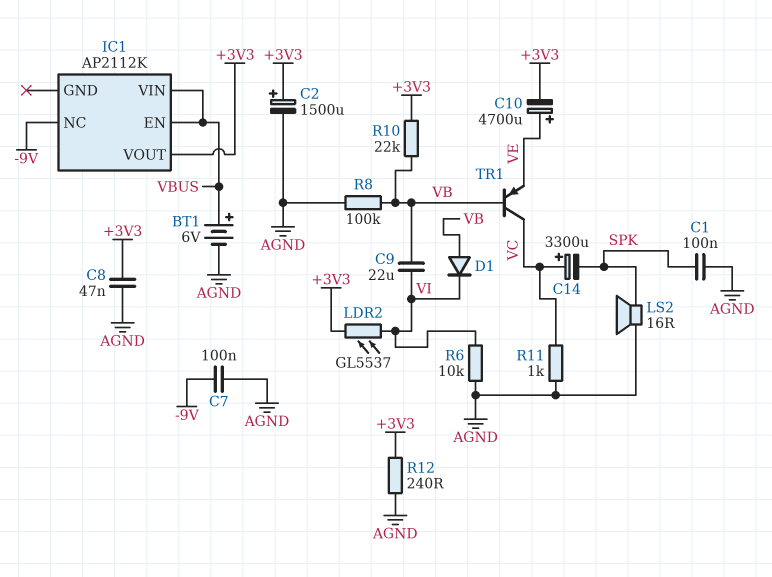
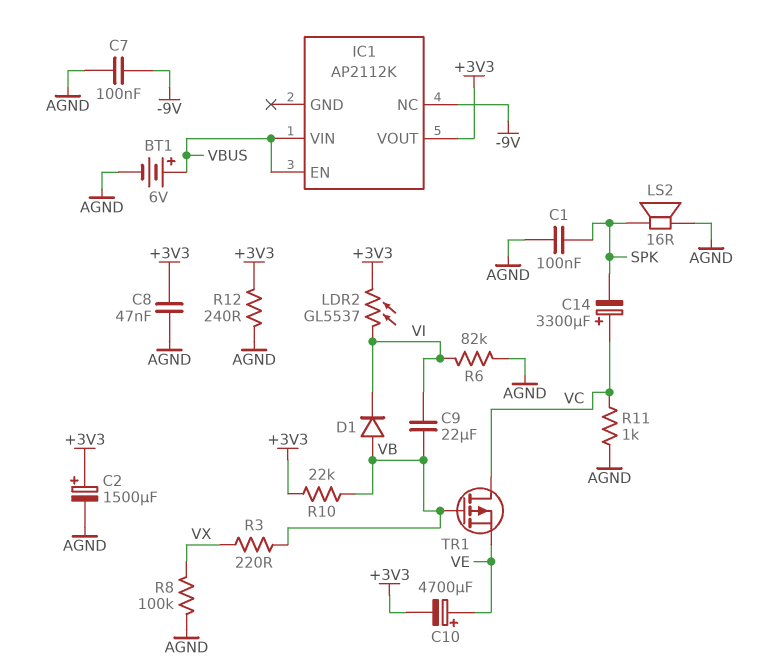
R3: none -> 220 (VB, VX)
R6: 10k (AGND, VI) -> 82k (AGND, VI)
R8: 100k (AGND, VB) -> 100k (AGND, VX)
TR1: PNP (B VB, C VC, E VE) -> PMOS (G VB, D VC, S VE)

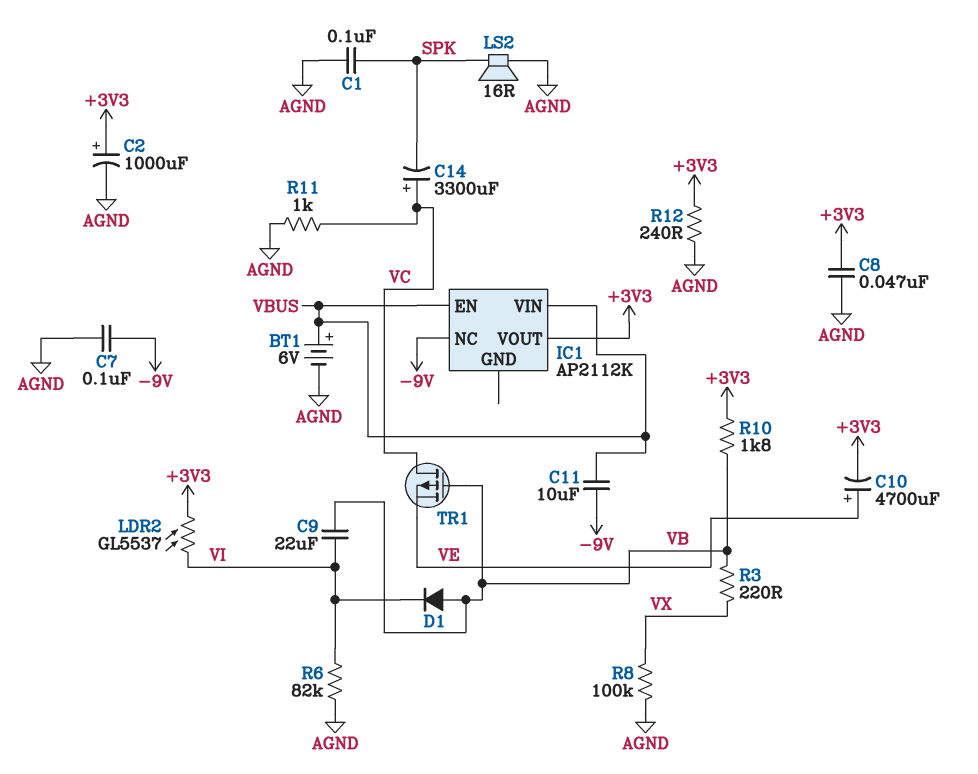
C2: 1500uF (plus +3V3, minus AGND) -> 1000uF (plus +3V3, minus AGND)
C11: none -> 10uF (-9V, VBUS)
R10: 22k (+3V3, VB) -> 1.8k (+3V3, VB)

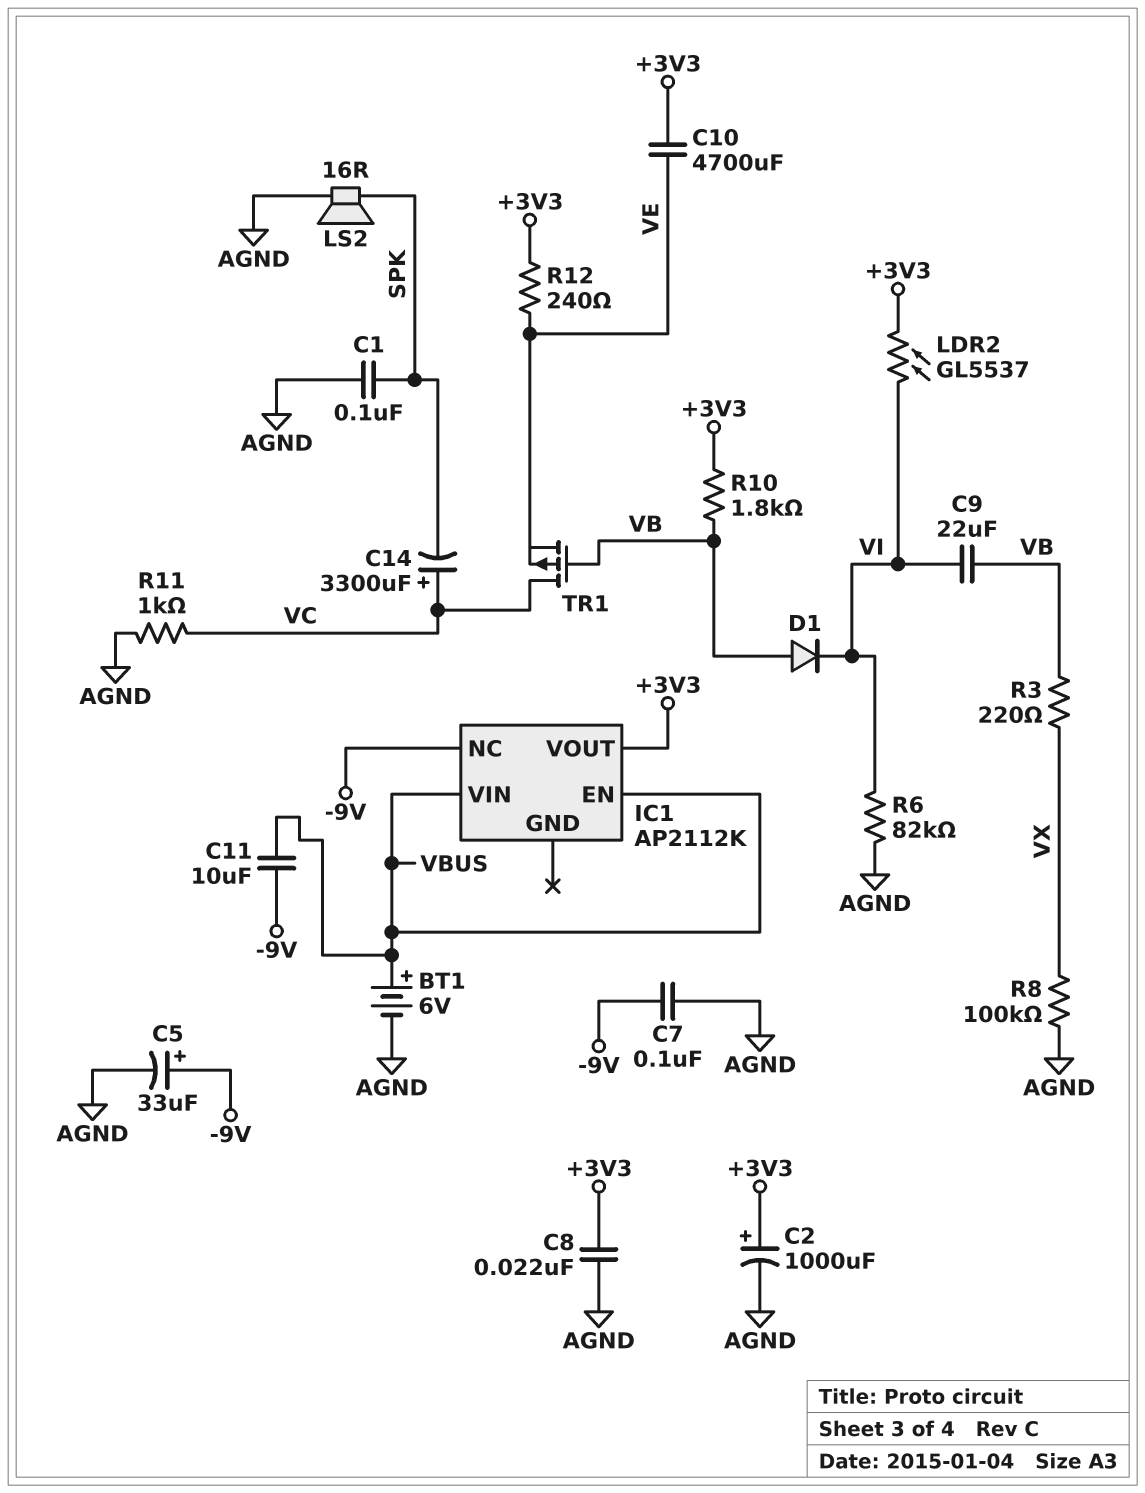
C5: none -> 33uF (plus -9V, minus AGND)
C8: 47nF (+3V3, AGND) -> 22nF (+3V3, AGND)
C10: 4700uF (plus VE, minus +3V3) -> 4700uF (+3V3, VE)
R12: 240 (+3V3, AGND) -> 240 (+3V3, VE)

